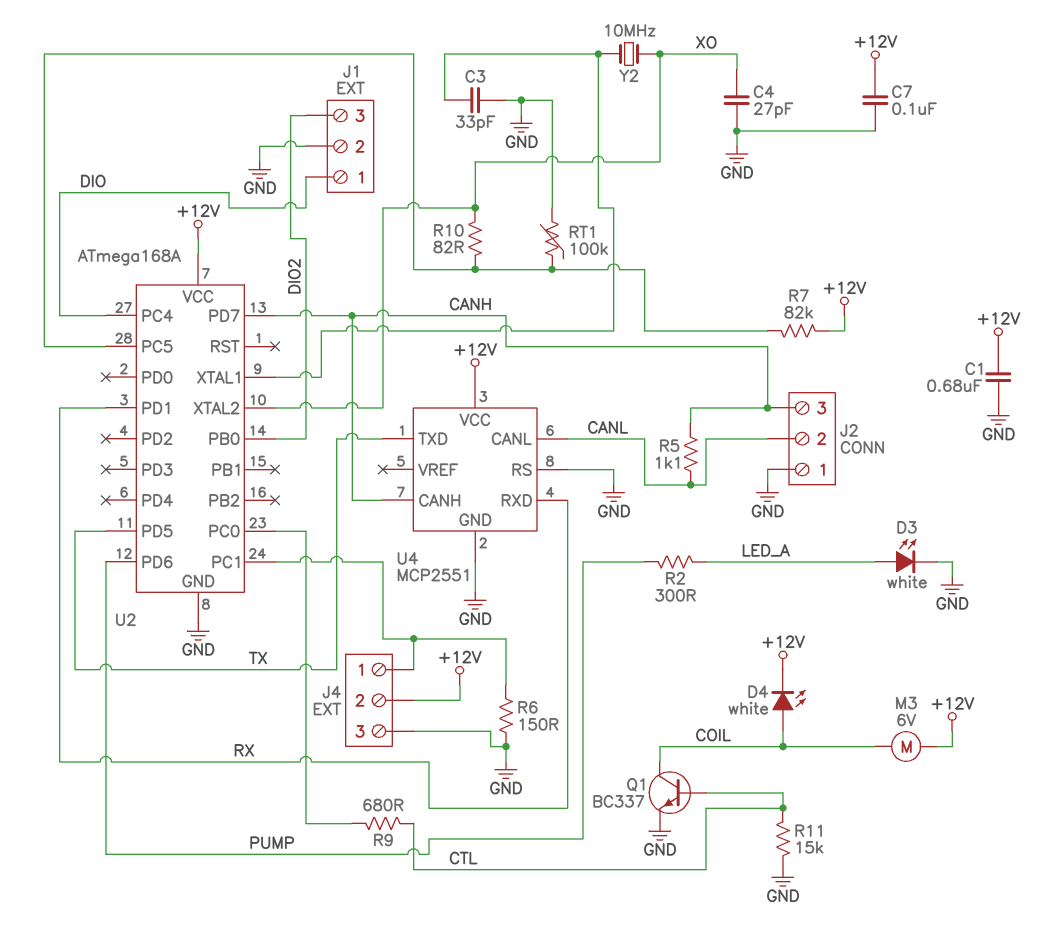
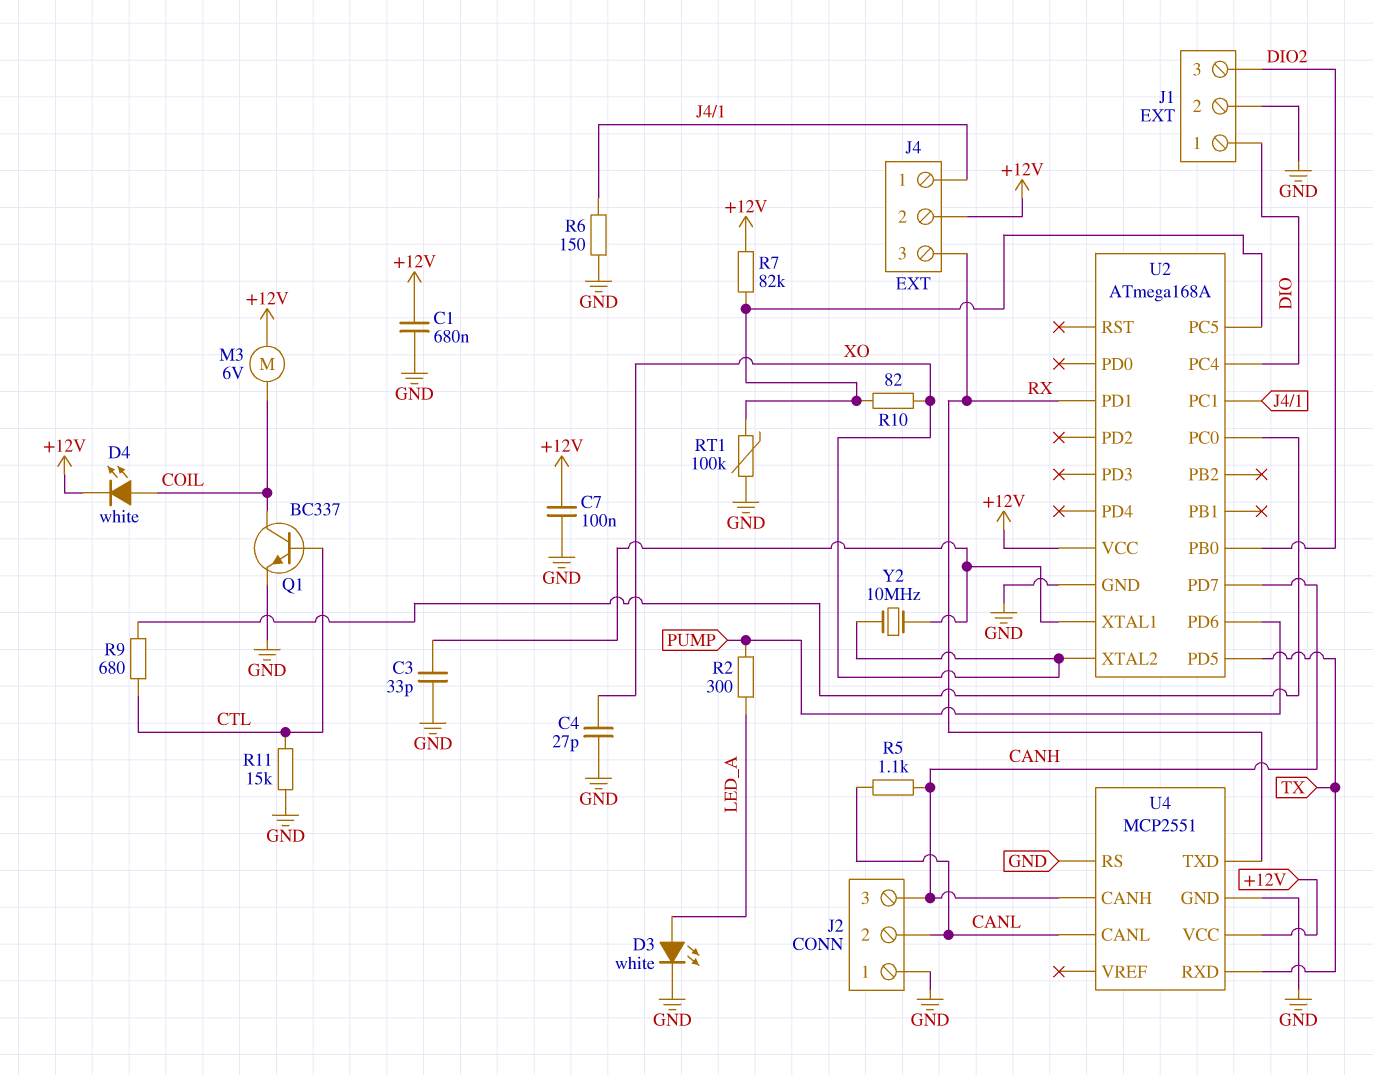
J4 pin 3: GND -> RX
U4 pin RXD: RX -> TX
U4 pin TXD: TX -> RX

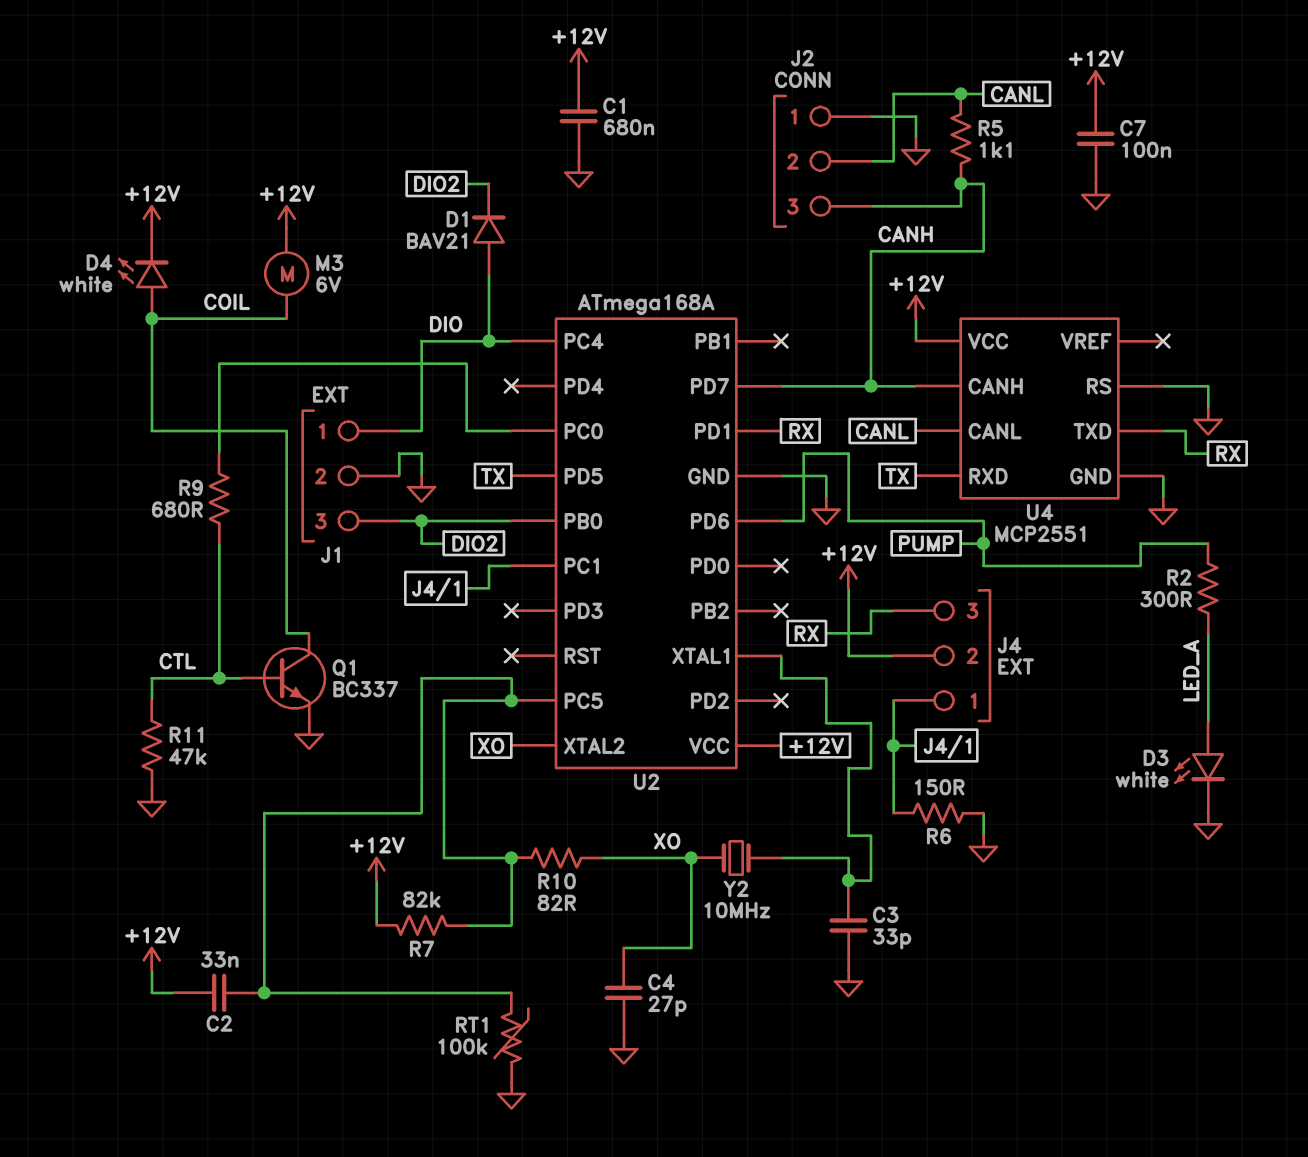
C2: none -> 33nF (+12V, U2/PC5)
D1: none -> diode BAV21 (A DIO, K DIO2)
R11: 15k (CTL, GND) -> 47k (CTL, GND)

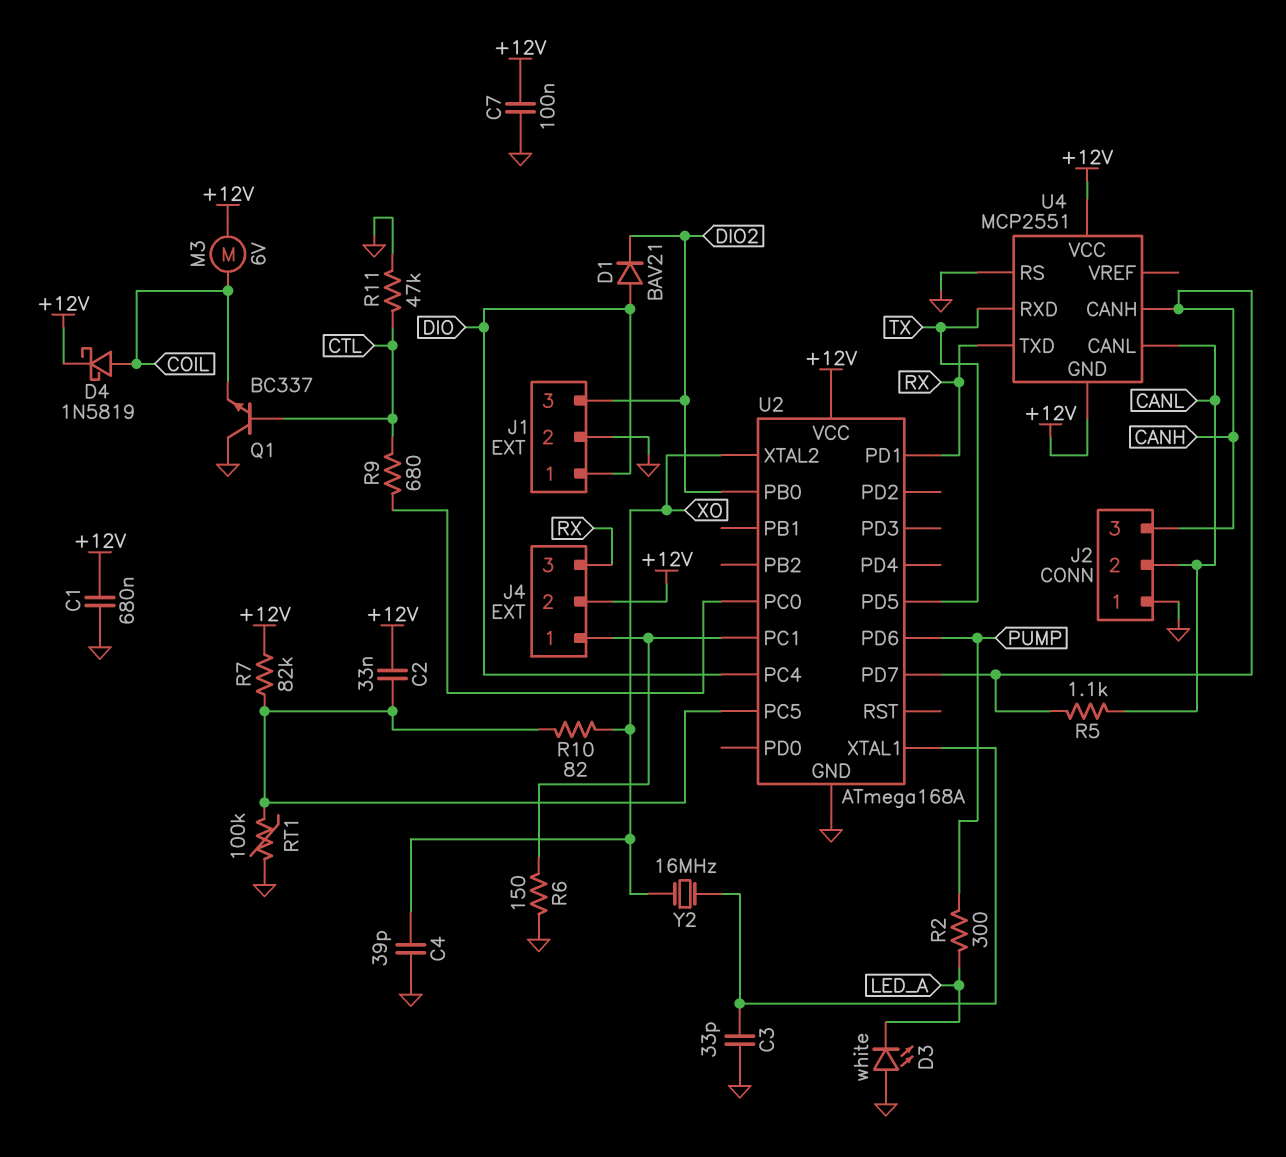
C4: 27pF (GND, XO) -> 39pF (GND, XO)
D3: LED white (A LED_A, K GND) -> LED white (A GND, K LED_A)
D4: LED white (A COIL, K +12V) -> schottky 1N5819 (A COIL, K +12V)
Q1: NPN BC337 (B CTL, C COIL, E GND) -> NPN BC337 (B CTL, C GND, E COIL)
U4 pin GND: GND -> +12V
Y2: 10MHz (U2/XTAL1, XO) -> 16MHz (U2/XTAL1, XO)

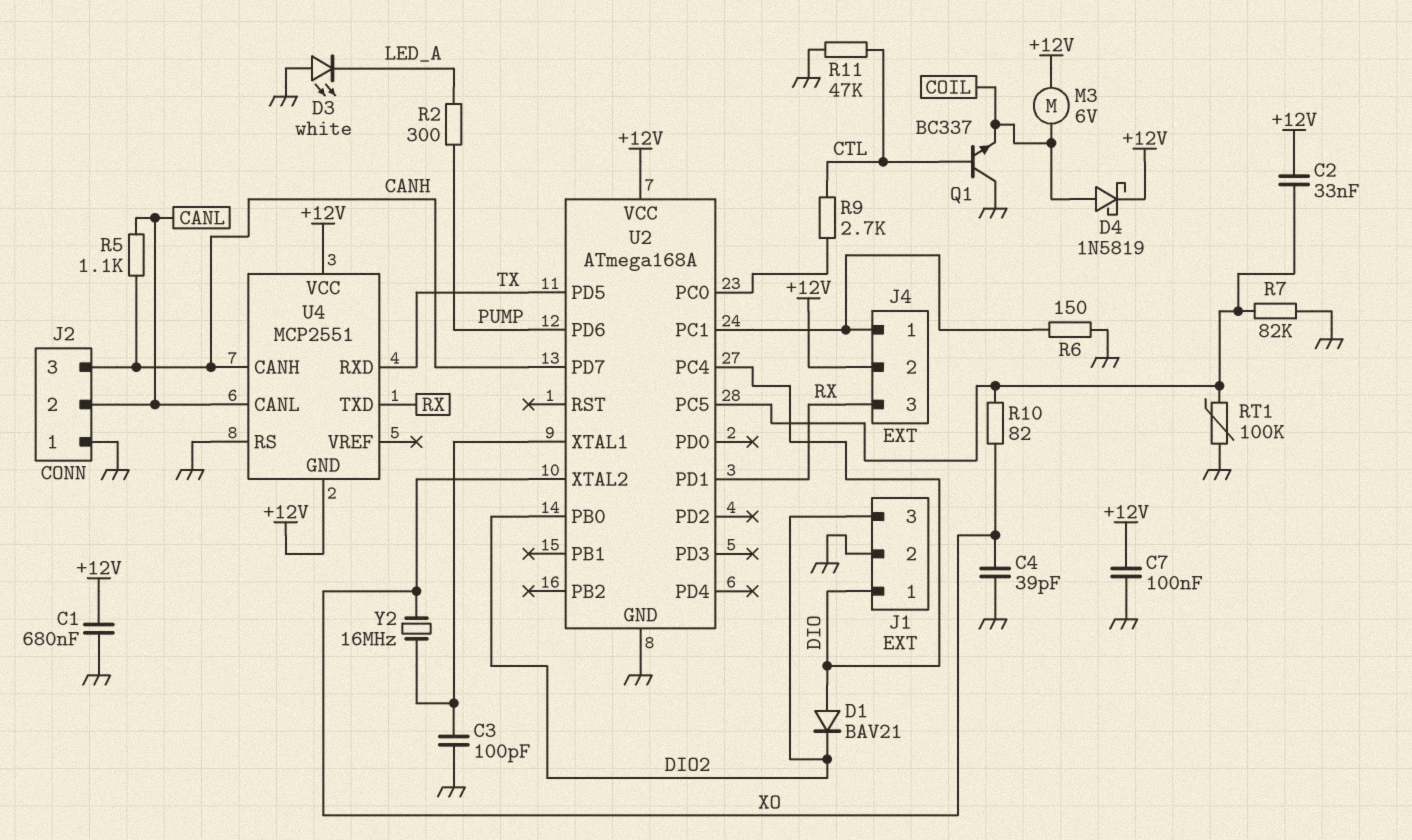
C3: 33pF (GND, U2/XTAL1) -> 100pF (GND, U2/XTAL1)
R7: 82k (+12V, U2/PC5) -> 82k (GND, U2/PC5)
R9: 680 (CTL, U2/PC0) -> 2.7k (CTL, U2/PC0)

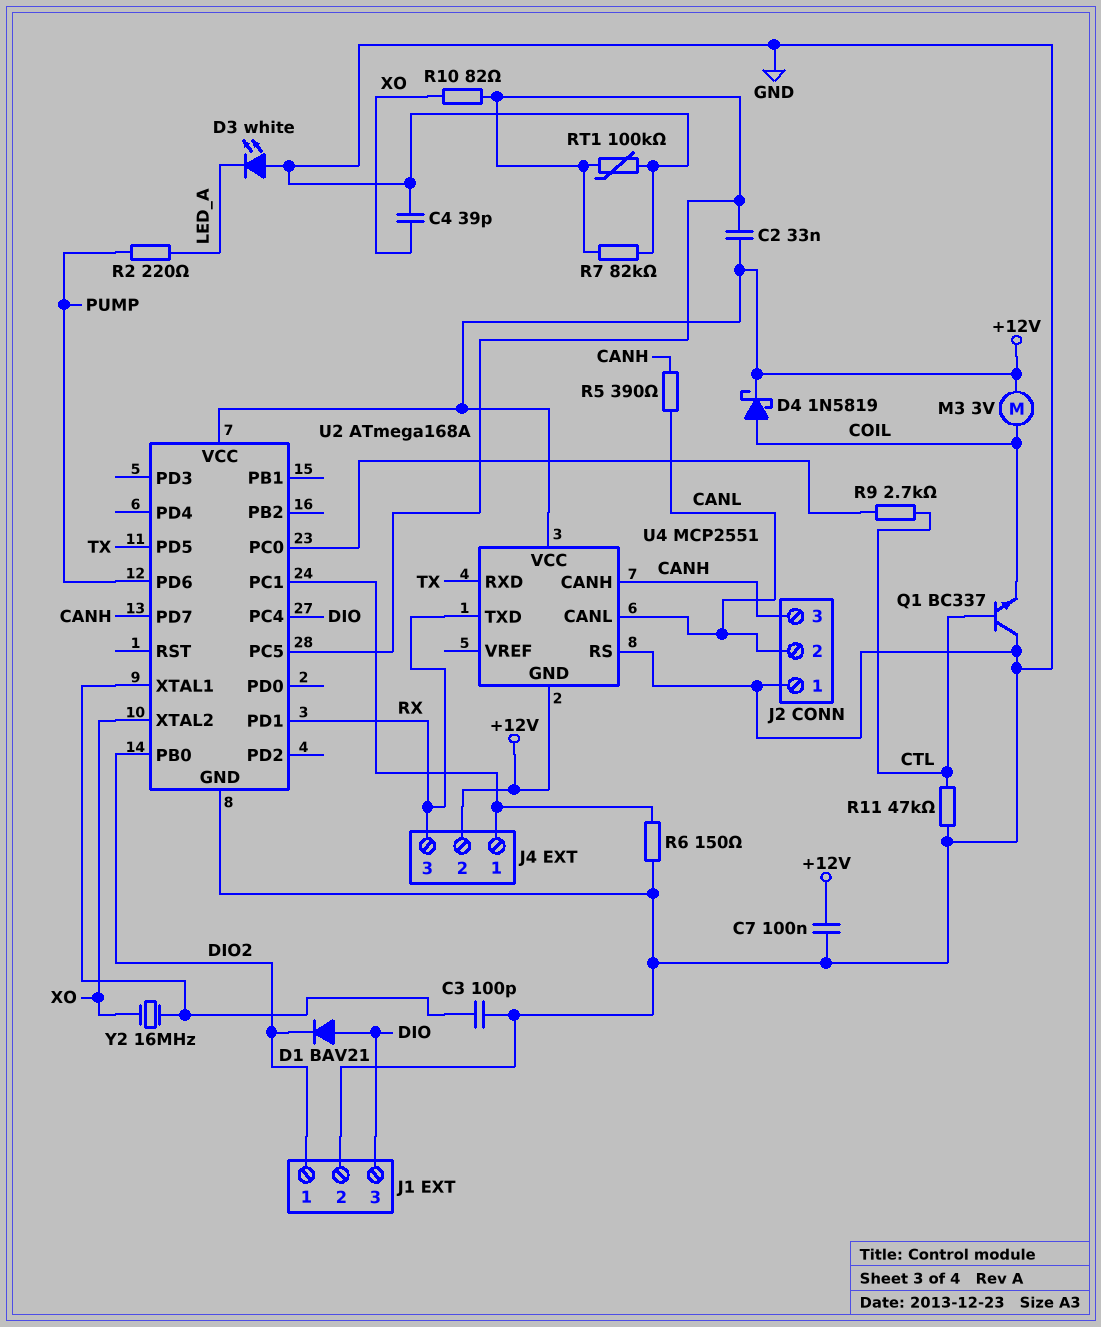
C1: 680nF (+12V, GND) -> none
J1 pin 1: DIO -> DIO2
J1 pin 3: DIO2 -> DIO
M3: motor 6V (+12V, COIL) -> motor 3V (+12V, COIL)
R2: 300 (LED_A, PUMP) -> 220 (LED_A, PUMP)
R5: 1.1k (CANH, CANL) -> 390 (CANH, CANL)

